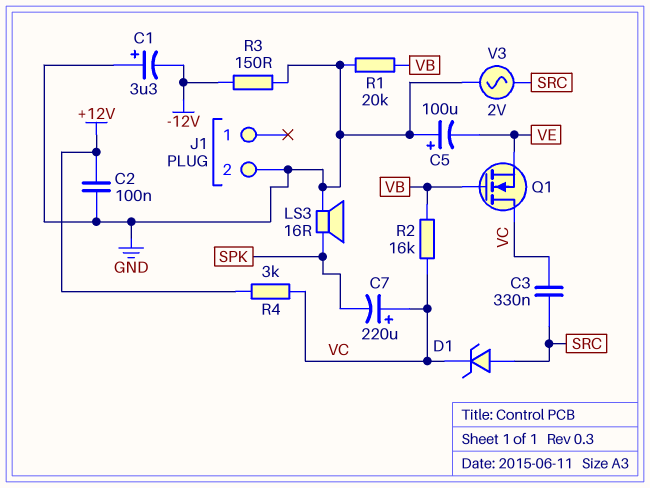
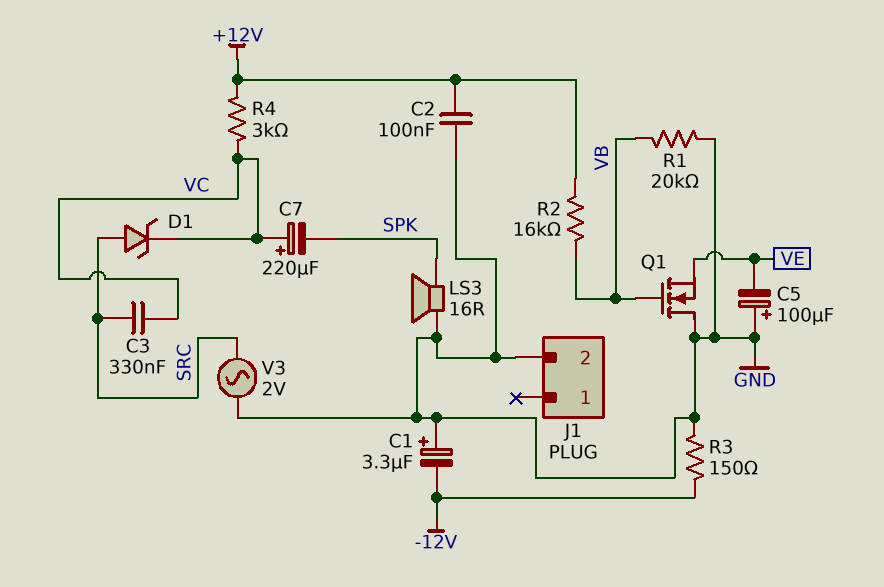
Q1: NMOS (G VB, D VC, S VE) -> NMOS (G VB, D GND, S VE)
R2: 16k (VB, VC) -> 16k (+12V, VB)

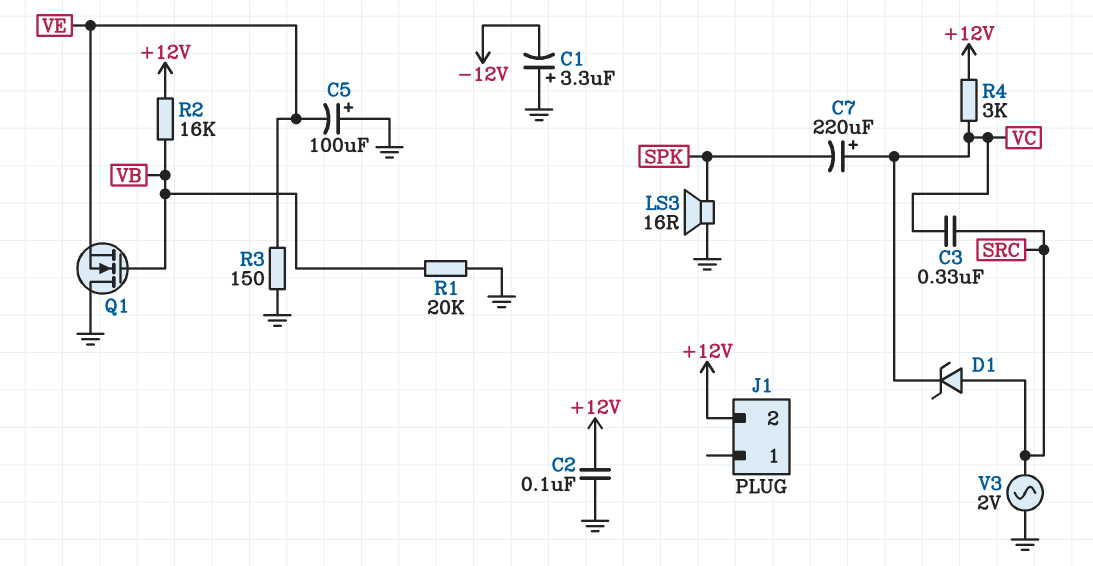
J1 pin 2: GND -> +12V
R3: 150 (-12V, GND) -> 150 (GND, VE)

